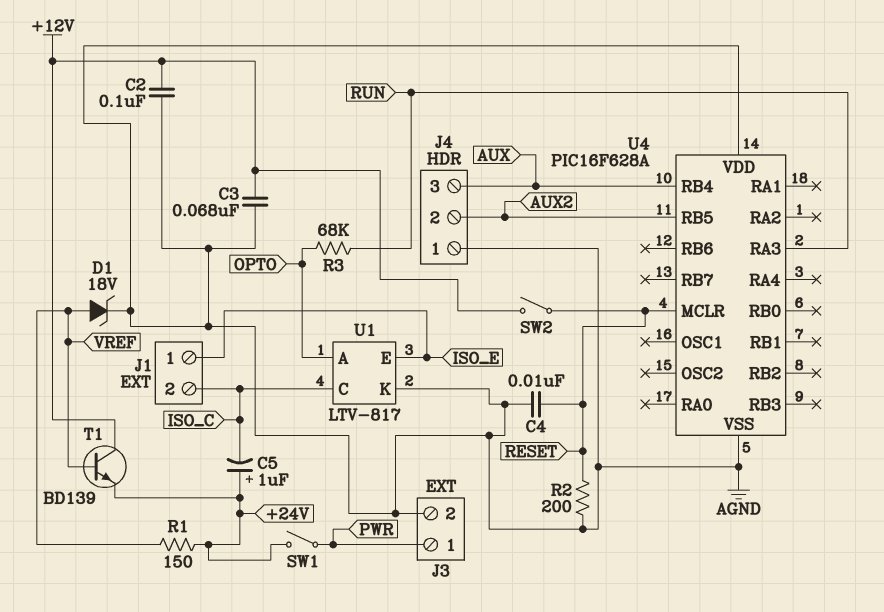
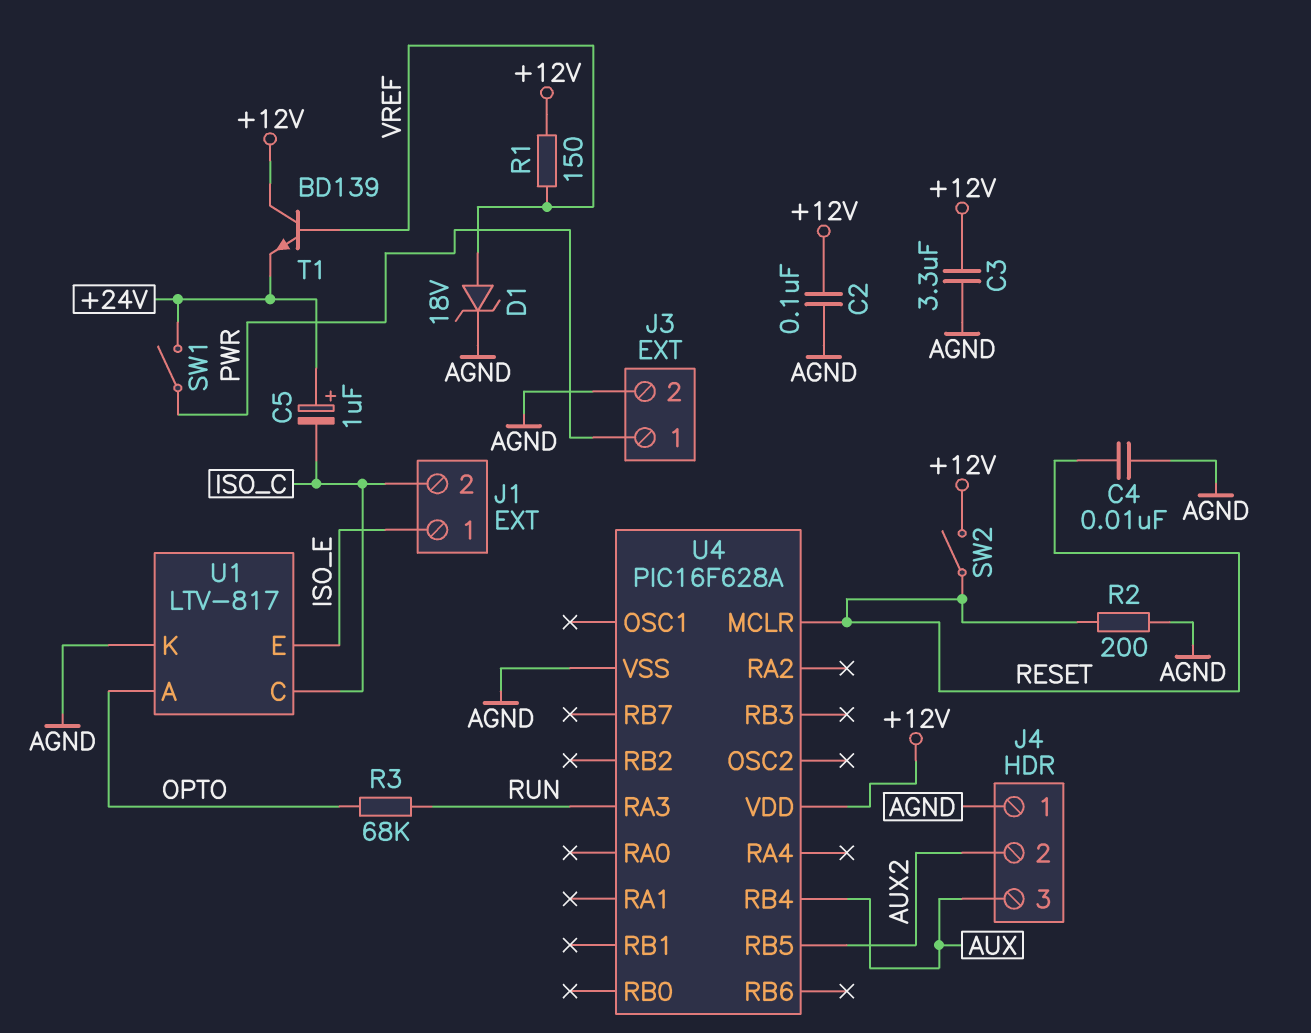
C3: 68nF (+12V, AGND) -> 3.3uF (+12V, AGND)
R1: 150 (+24V, VREF) -> 150 (+12V, VREF)
U4 pin VDD: AGND -> +12V

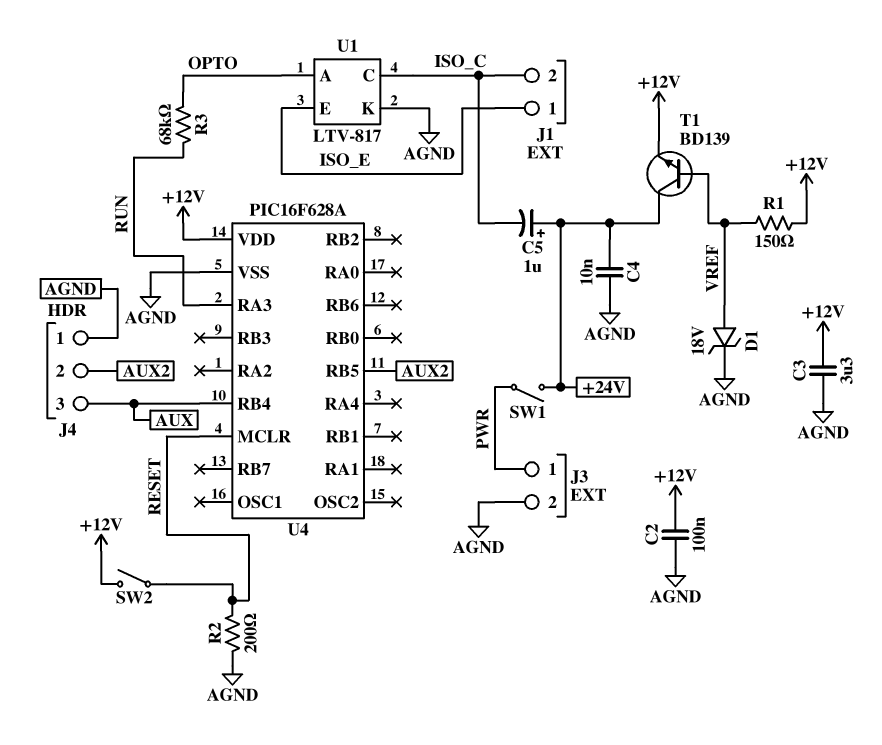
C4: 10nF (AGND, RESET) -> 10nF (+24V, AGND)
T1: NPN BD139 (B VREF, C +12V, E +24V) -> NPN BD139 (B VREF, C +24V, E +12V)

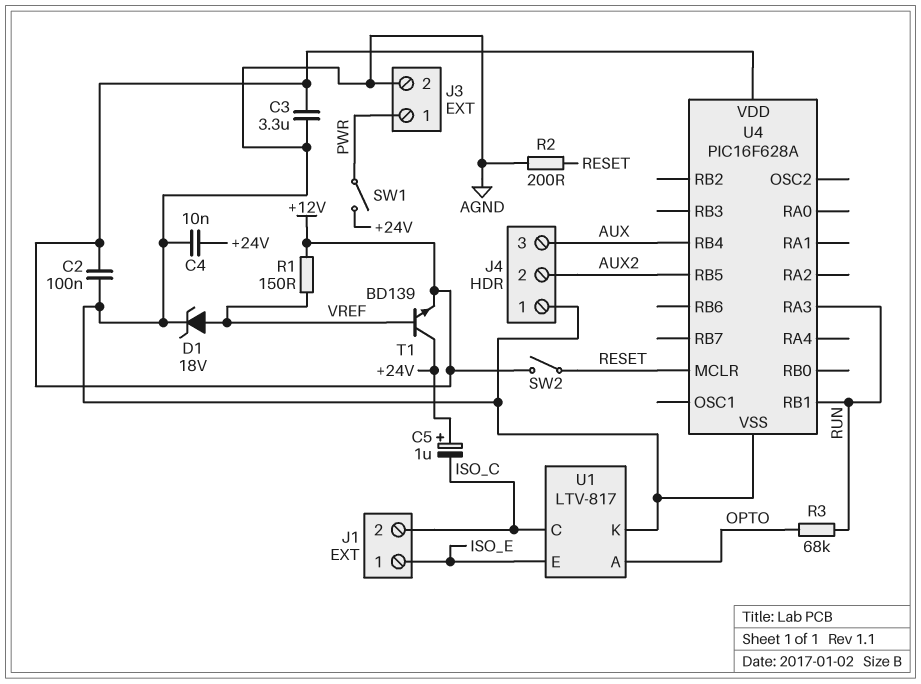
U4 pin RB1: none -> RUN

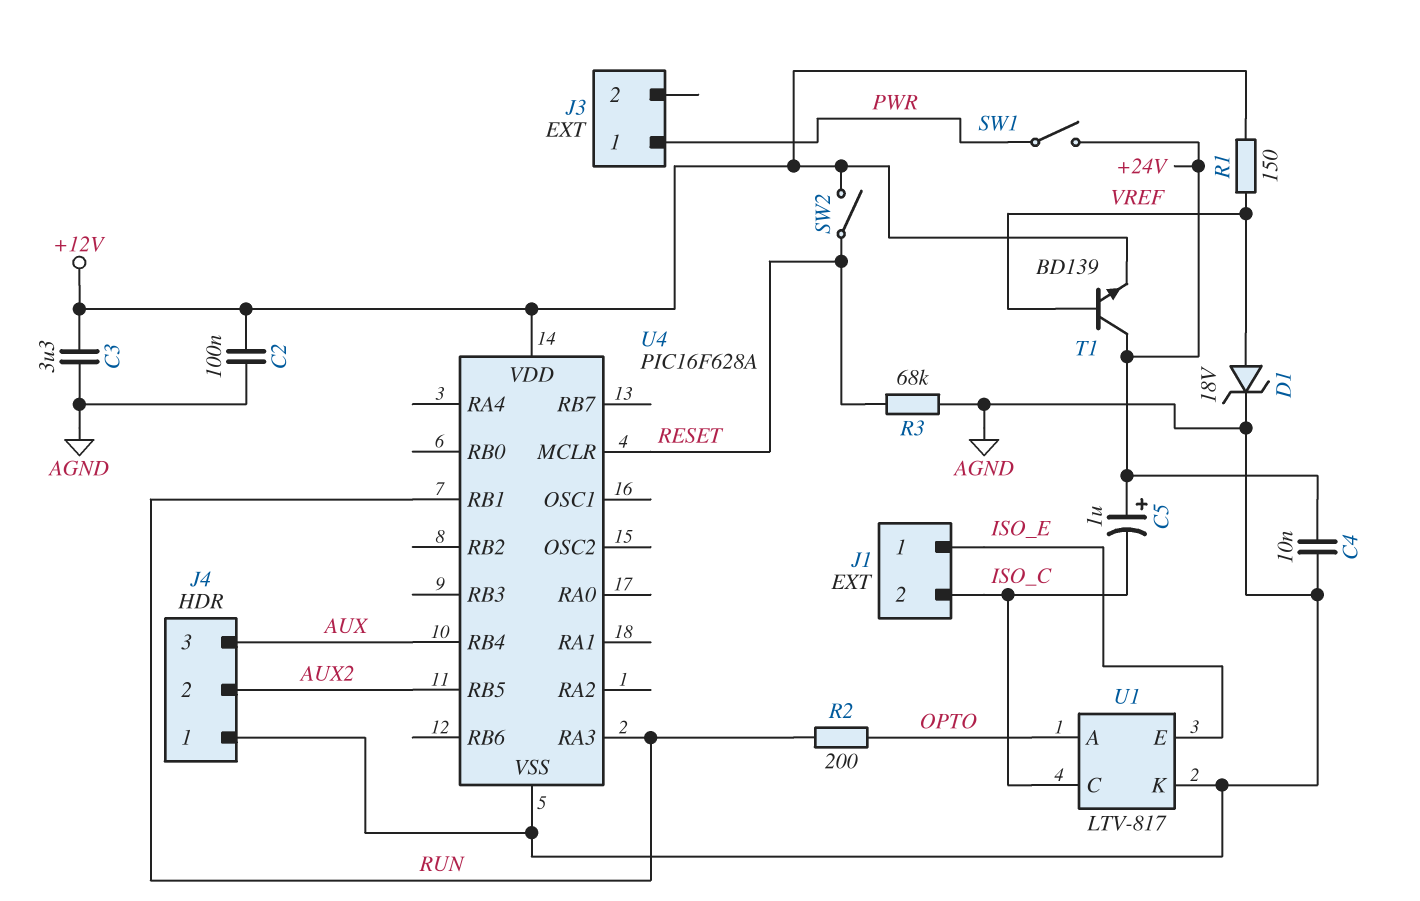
J3 pin 2: AGND -> none
R2: 200 (AGND, RESET) -> 200 (OPTO, RUN)
R3: 68k (OPTO, RUN) -> 68k (AGND, RESET)

